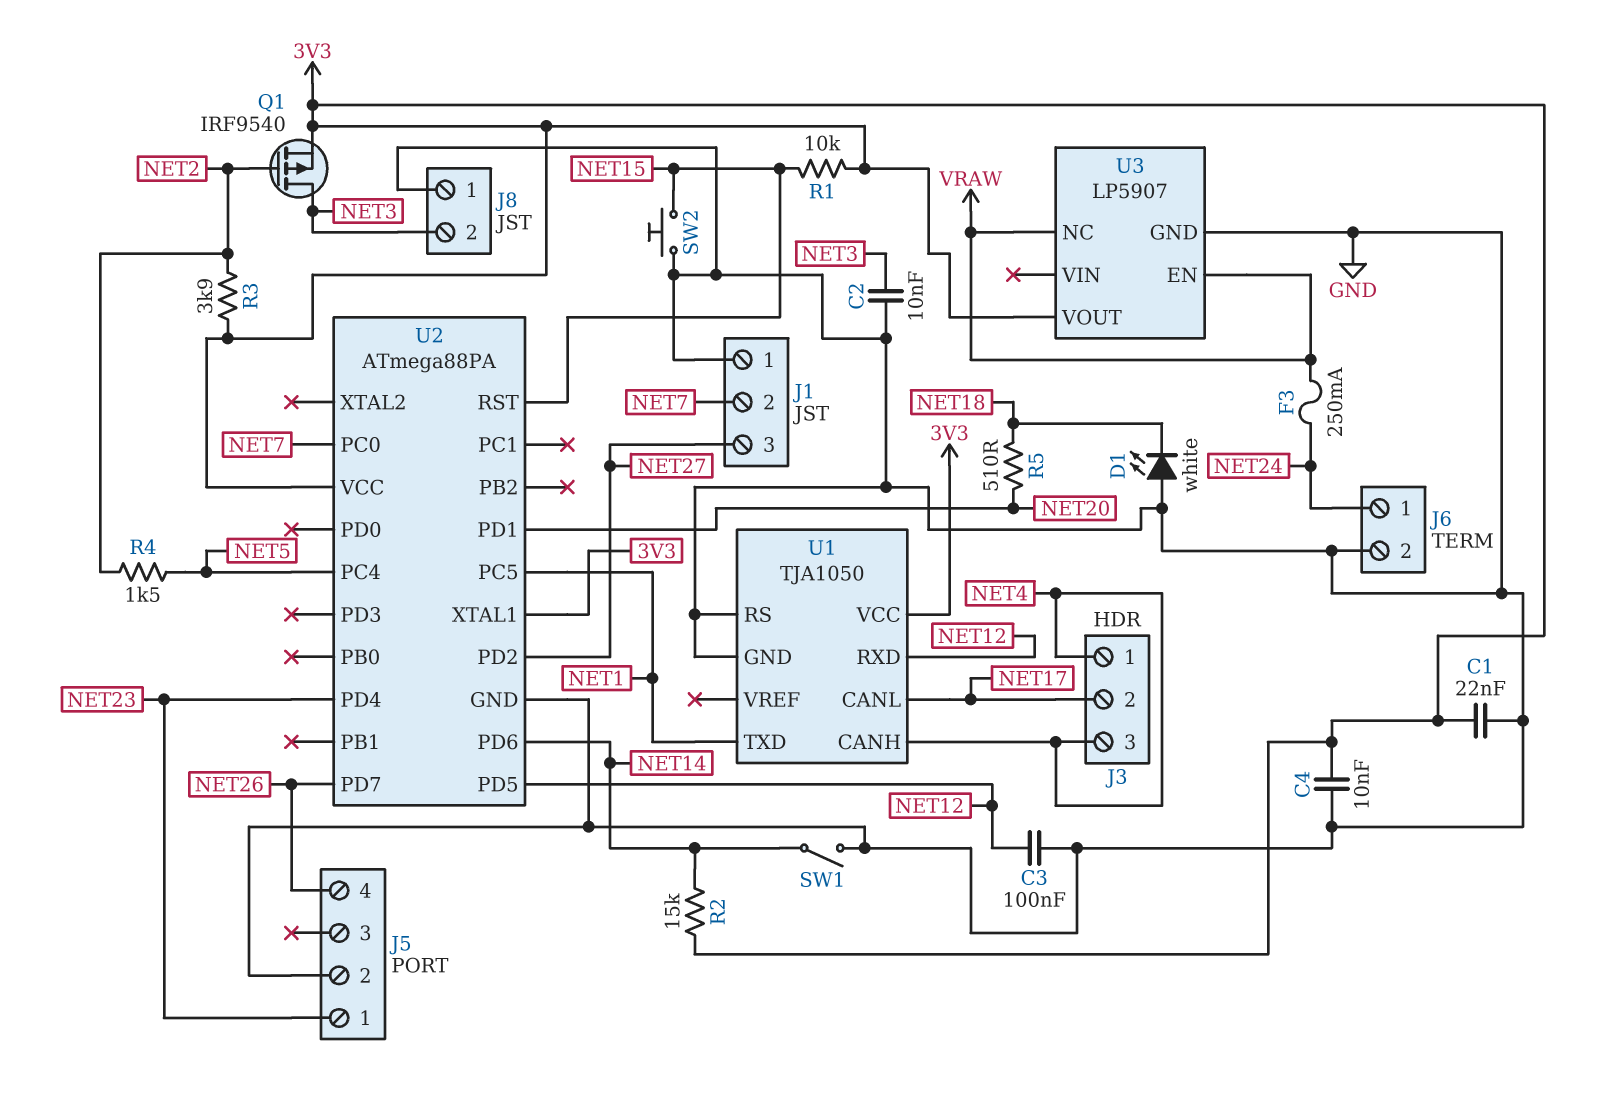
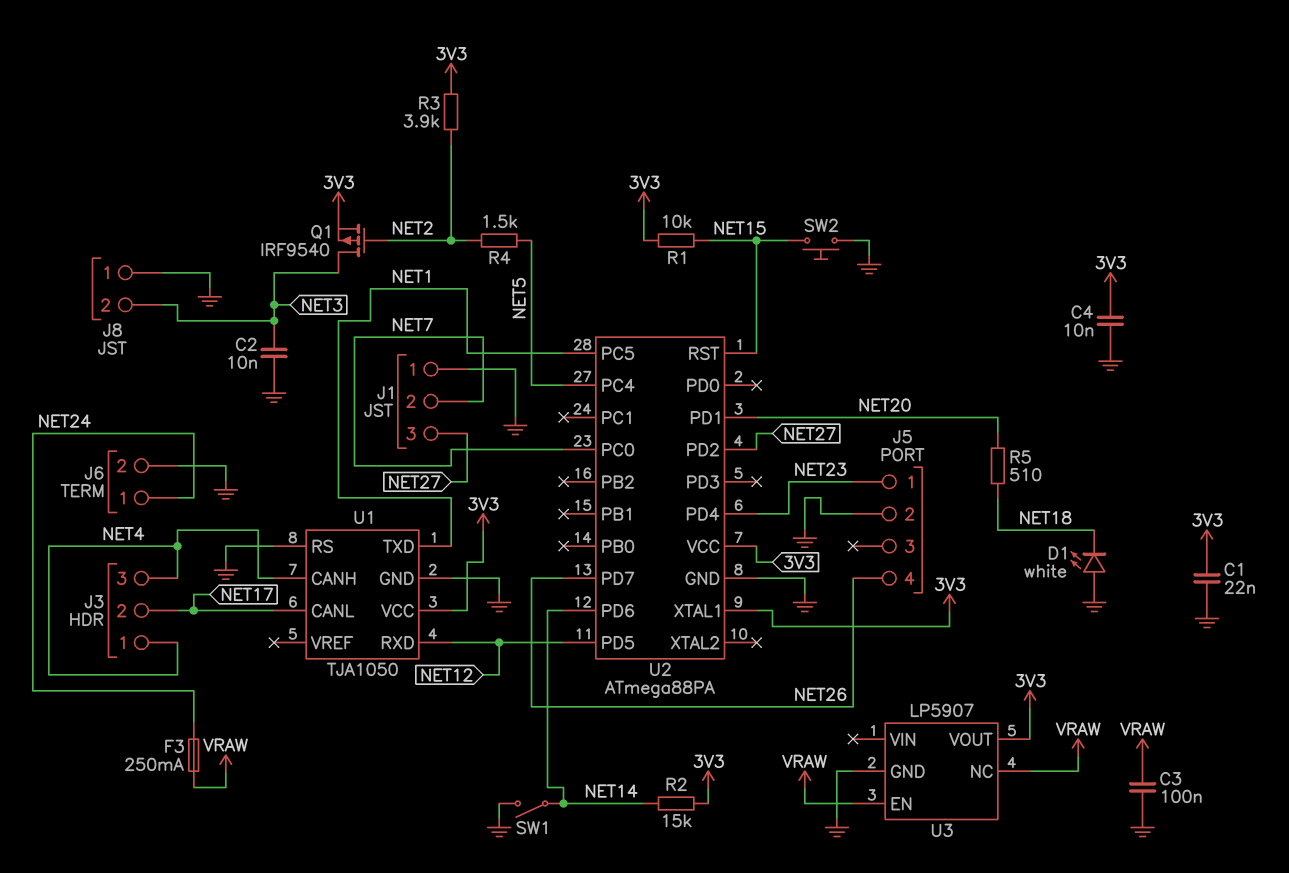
C3: 100nF (GND, NET12) -> 100nF (GND, VRAW)

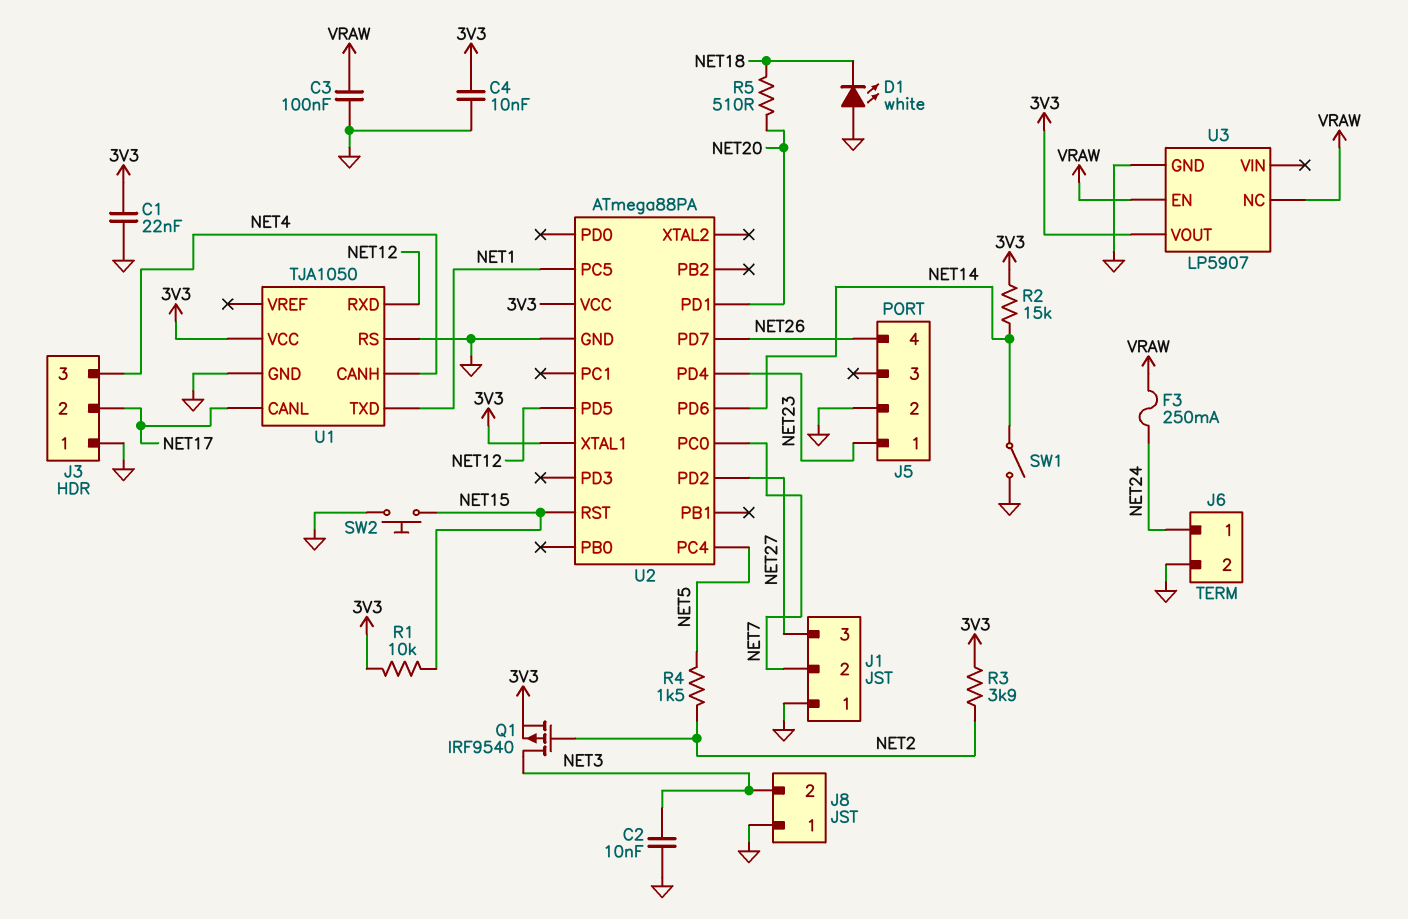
J3 pin 1: NET4 -> GND

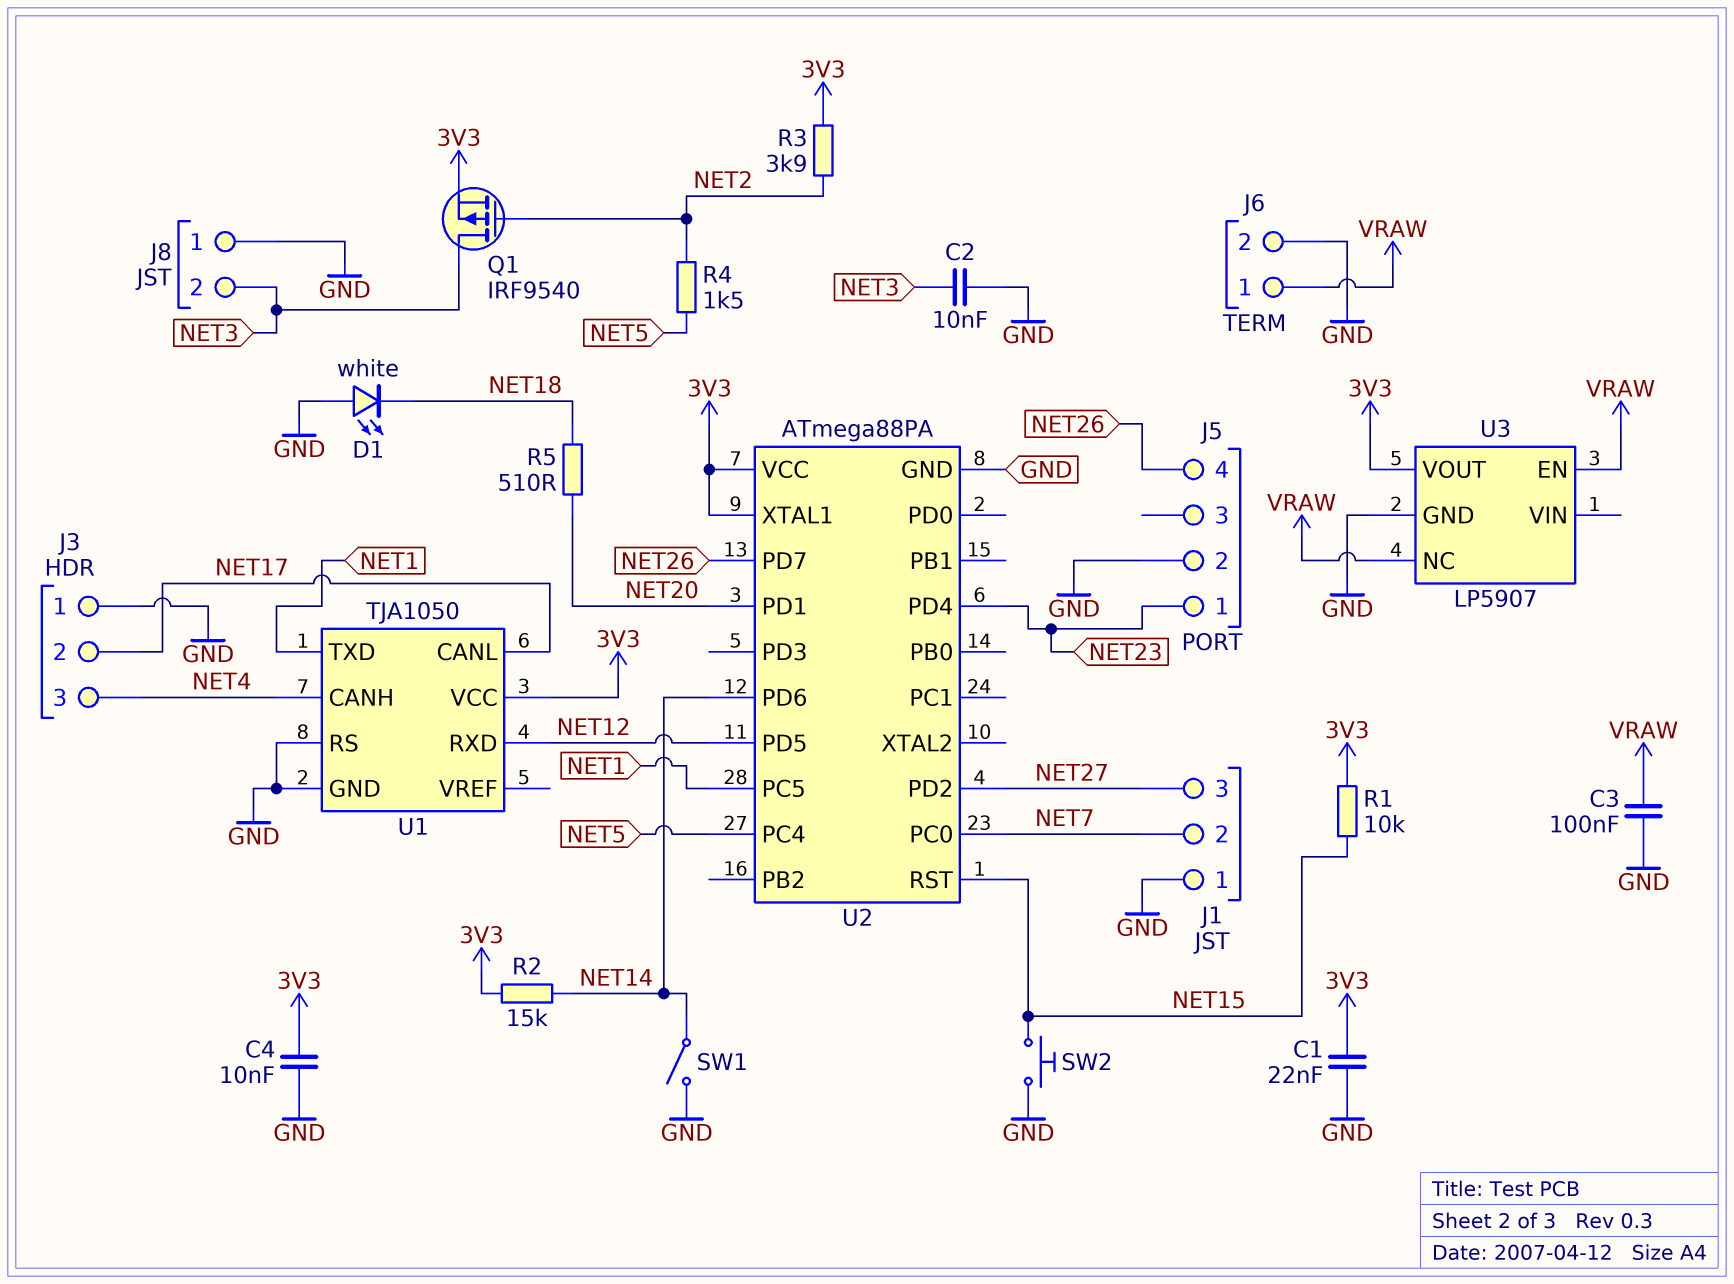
F3: 250mA (NET24, VRAW) -> none
J6 pin 1: NET24 -> VRAW

